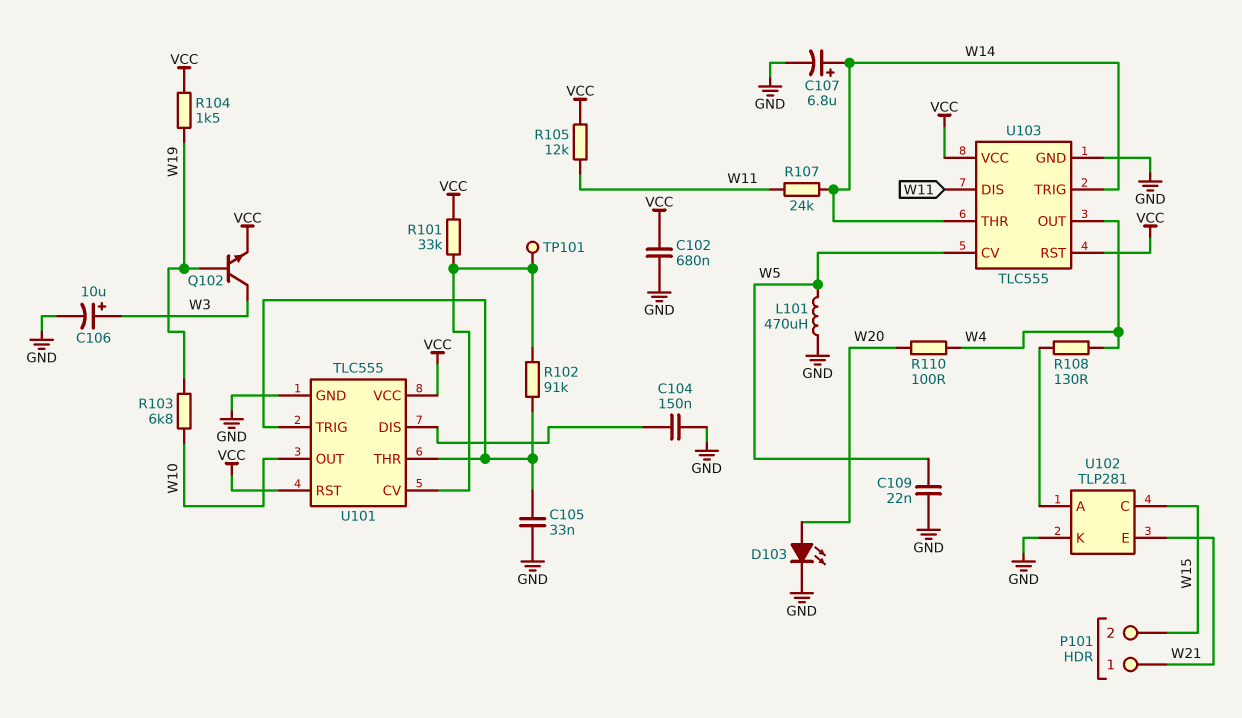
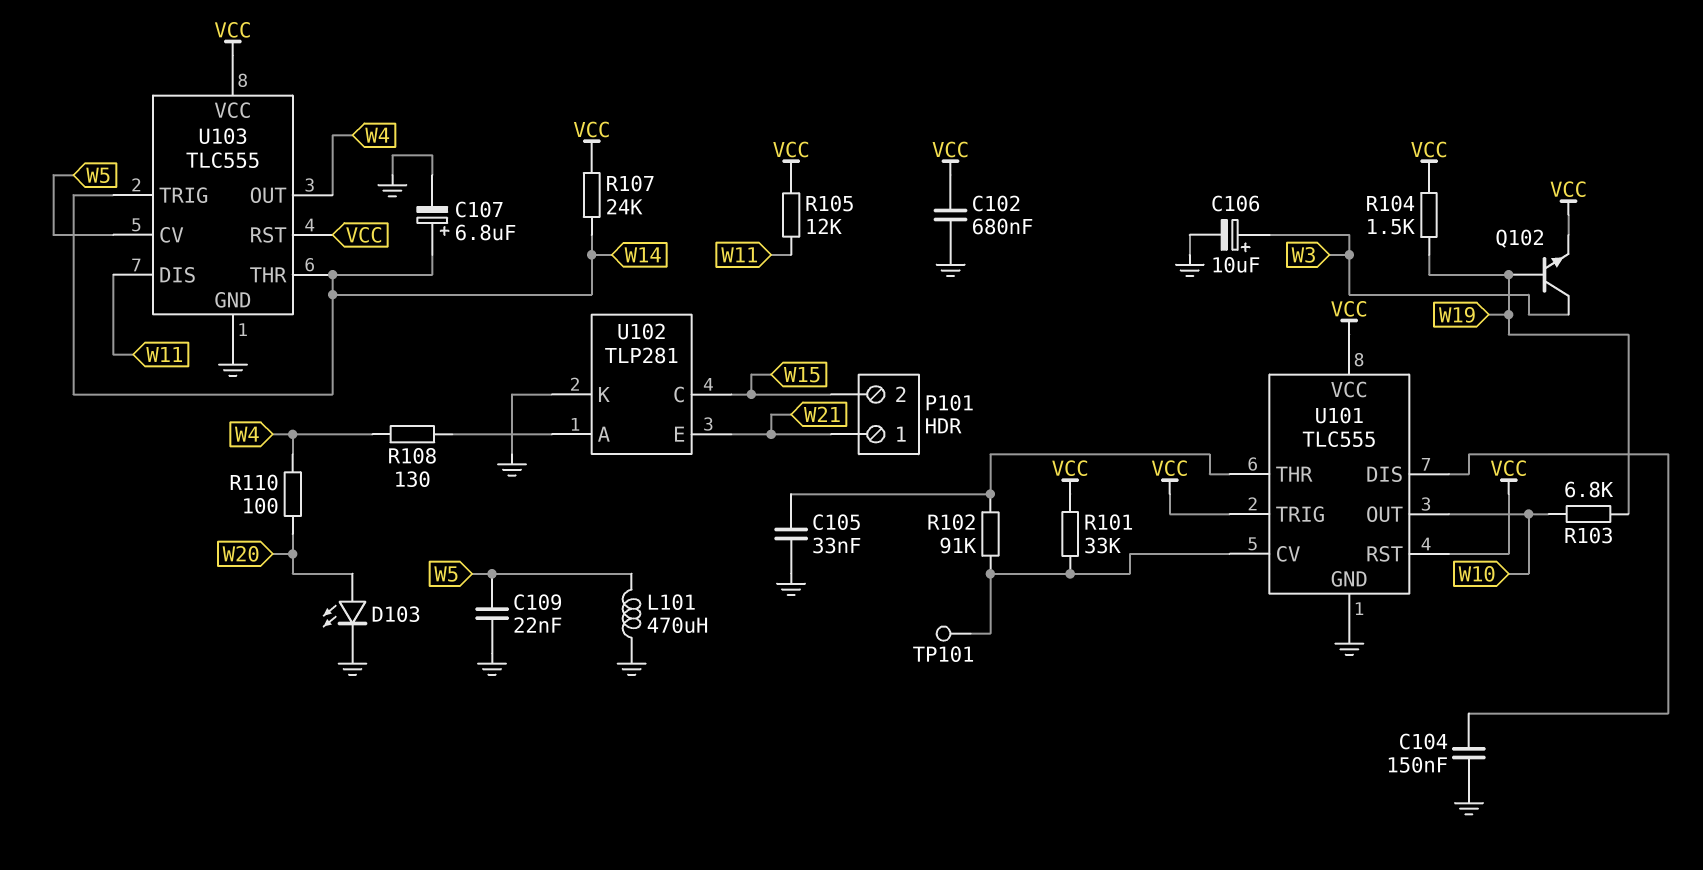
R107: 24k (W11, W14) -> 24k (VCC, W14)
U101 pin TRIG: U101/THR -> VCC

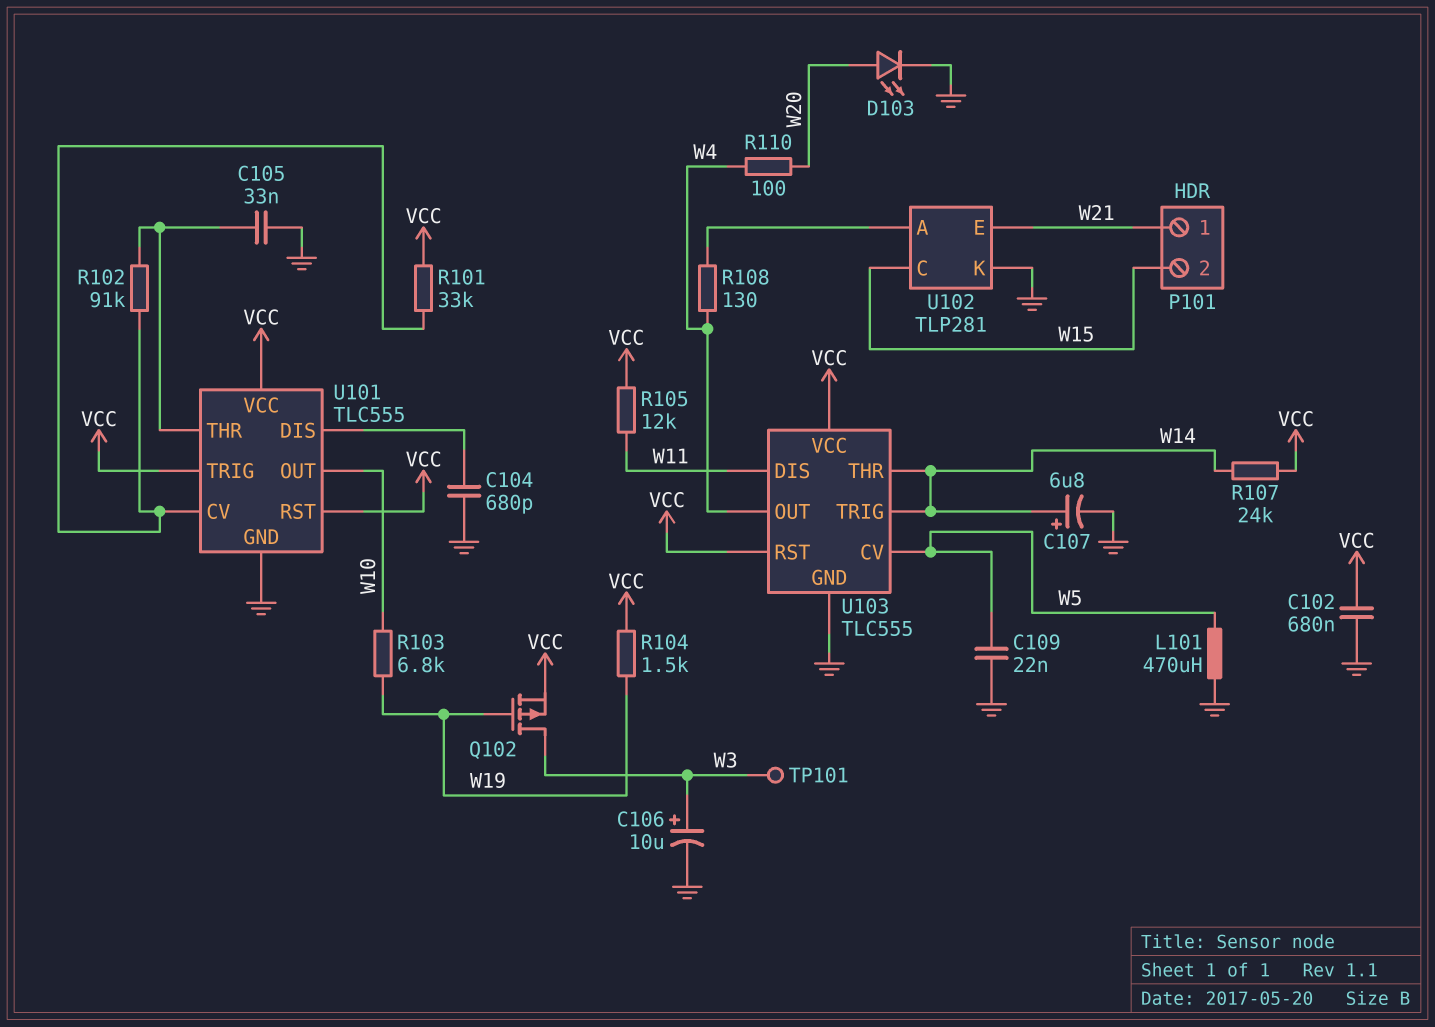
C104: 150nF (GND, U101/DIS) -> 680pF (GND, U101/DIS)
Q102: NPN (B W19, C W3, E VCC) -> PMOS (G W19, D W3, S VCC)
TP101: test point (U101/CV) -> test point (W3)

